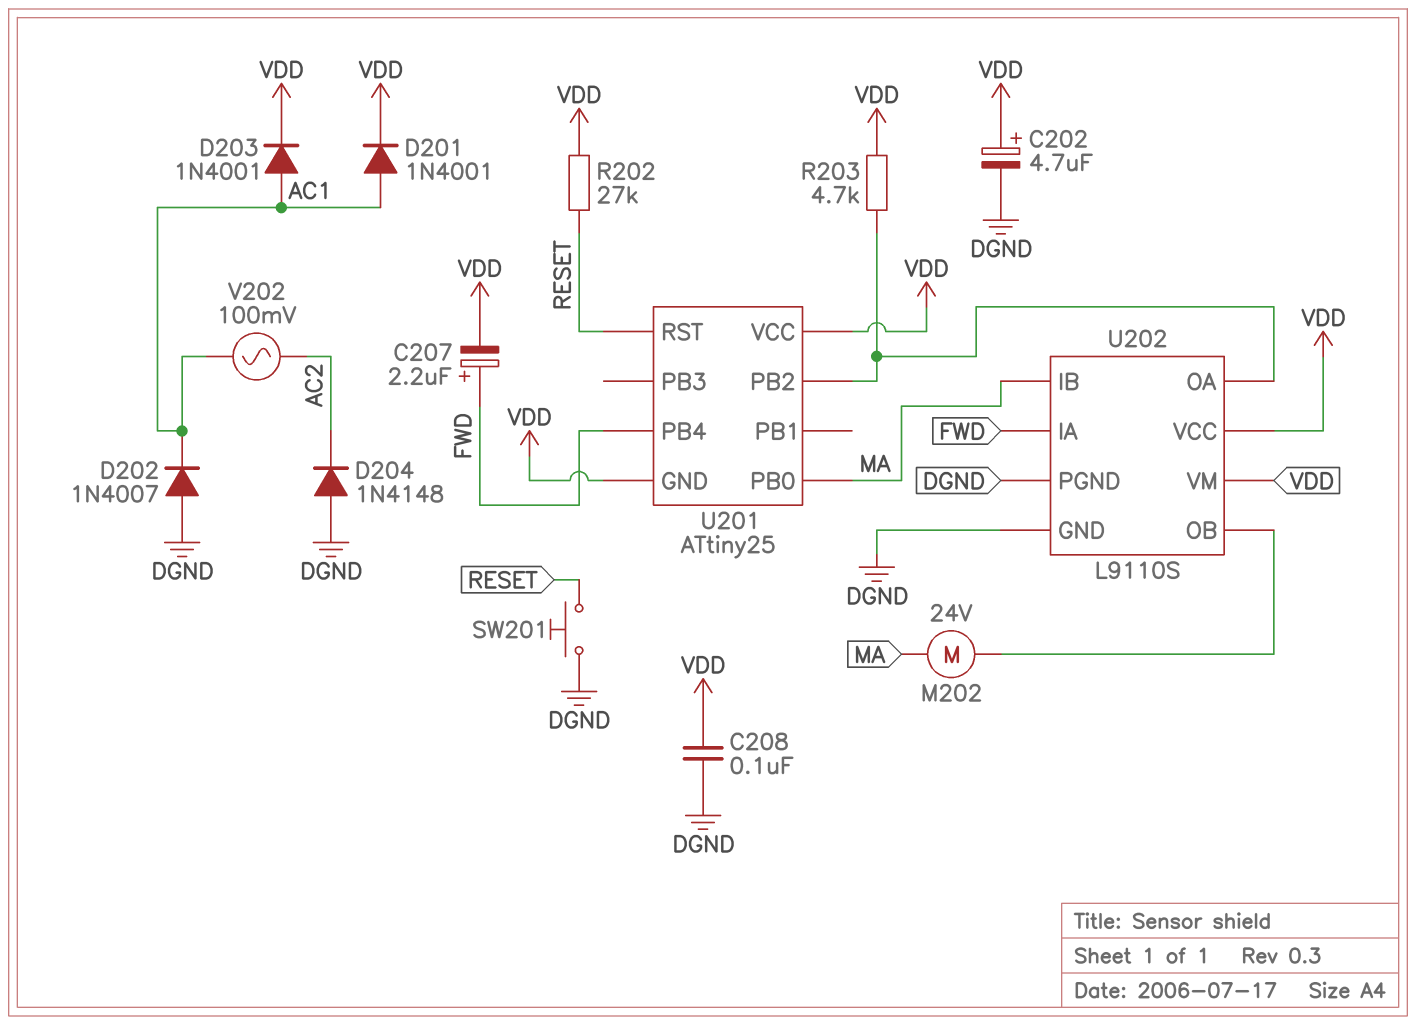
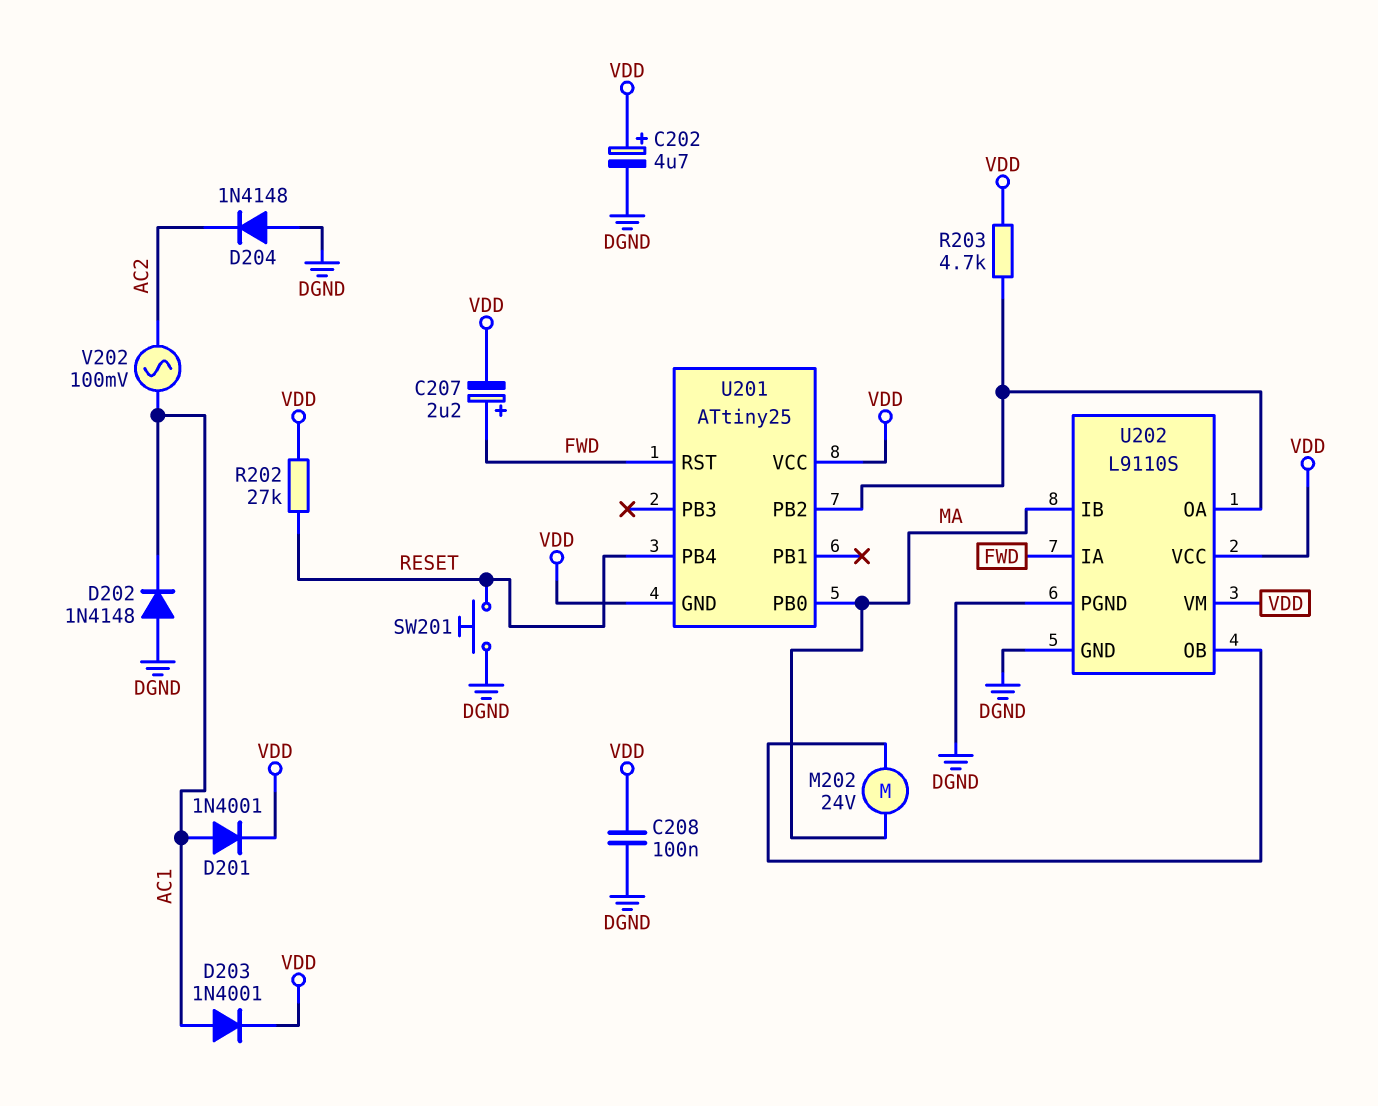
D202: diode 1N4007 (A DGND, K AC1) -> diode 1N4148 (A DGND, K AC1)
U201 pin PB4: FWD -> RESET
U201 pin RST: RESET -> FWD

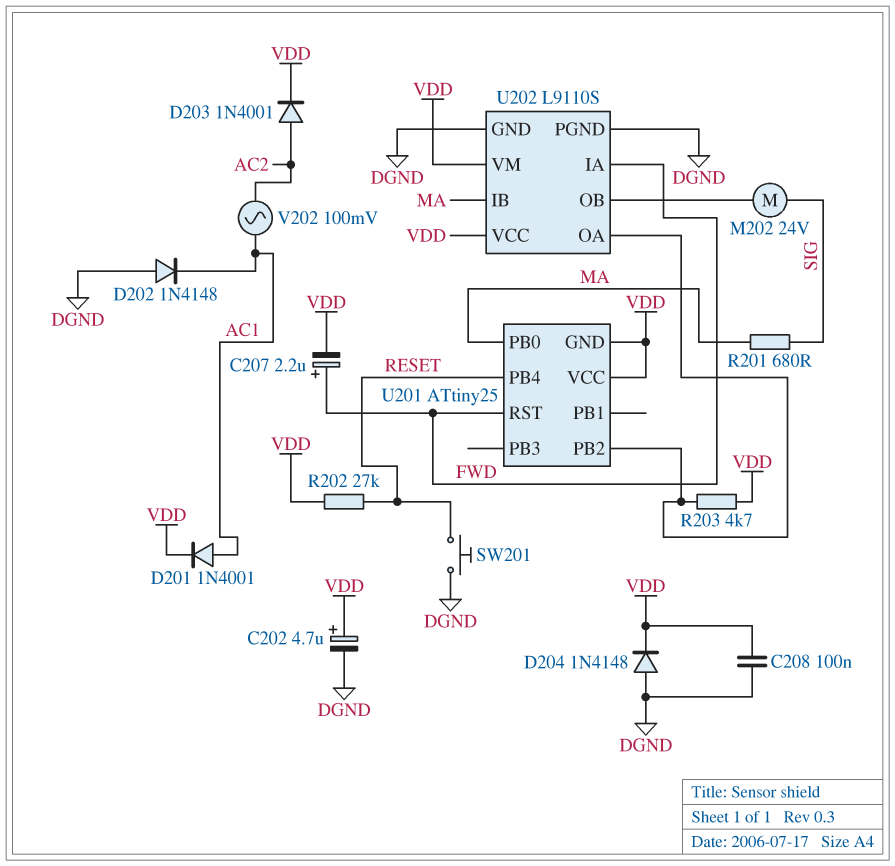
D203: diode 1N4001 (A AC1, K VDD) -> diode 1N4001 (A AC2, K VDD)
D204: diode 1N4148 (A DGND, K AC2) -> diode 1N4148 (A DGND, K VDD)
M202: motor 24V (MA, U202/OB) -> motor 24V (SIG, U202/OB)
R201: none -> 680 (MA, SIG)

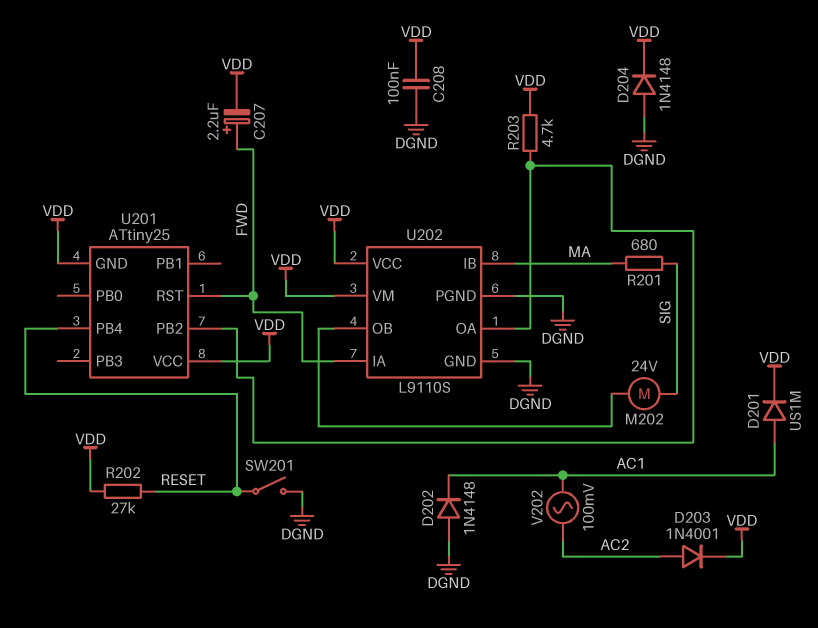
C202: 4.7uF (plus VDD, minus DGND) -> none
D201: diode 1N4001 (A AC1, K VDD) -> diode US1M (A AC1, K VDD)
SW201: button (DGND, RESET) -> switch (DGND, RESET)
U201 pin PB0: MA -> none

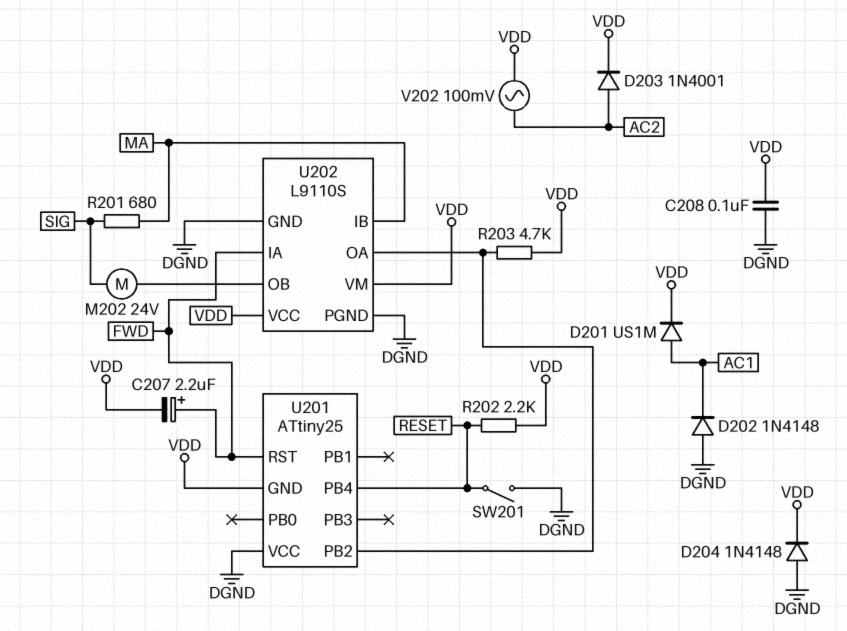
R202: 27k (RESET, VDD) -> 2.2k (RESET, VDD)
U201 pin VCC: VDD -> DGND
V202: AC 100mV (AC1, AC2) -> AC 100mV (AC2, VDD)

